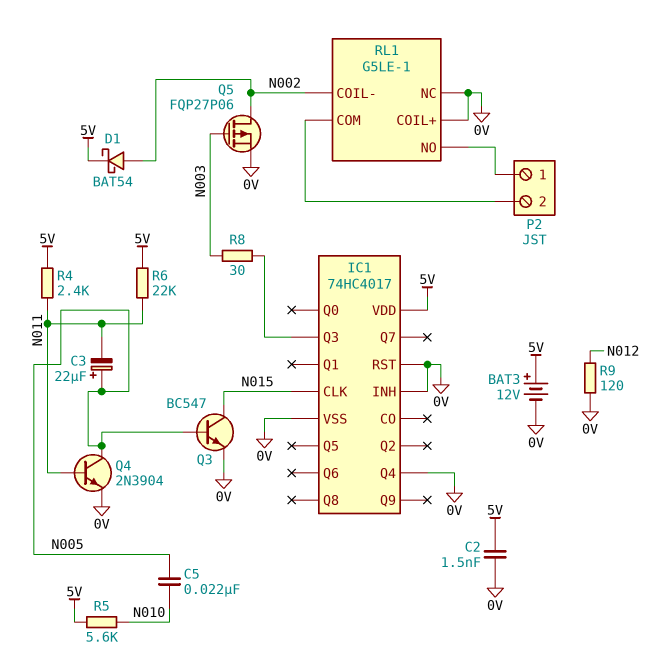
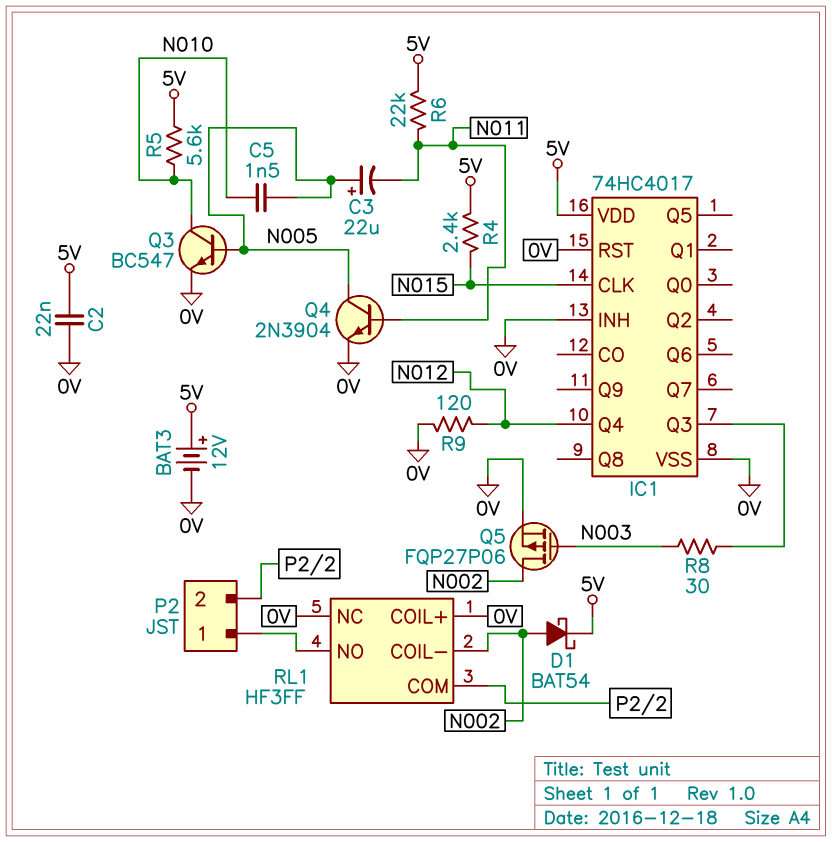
C2: 1.5nF (0V, 5V) -> 22nF (0V, 5V)
C5: 22nF (N005, N010) -> 1.5nF (N005, N010)
IC1 pin Q4: 0V -> N012
Q3: NPN BC547 (B N005, C N015, E 0V) -> NPN BC547 (B N005, C N010, E 0V)
R4: 2.4k (5V, N011) -> 2.4k (5V, N015)
RL1: G5LE-1 -> HF3FF

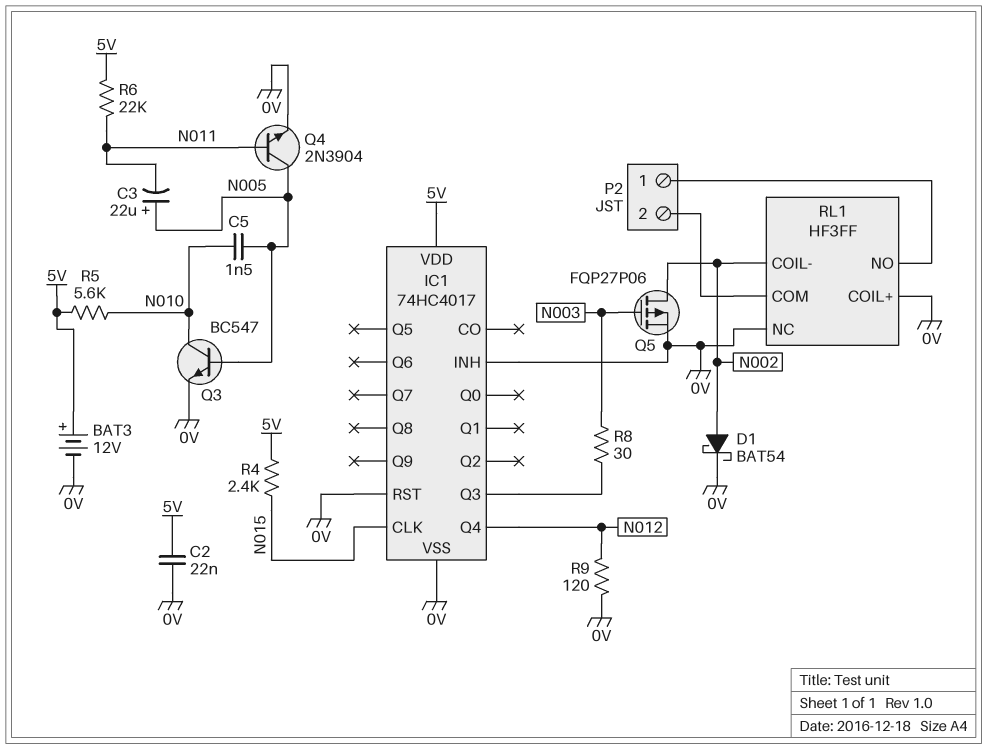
D1: schottky BAT54 (A N002, K 5V) -> schottky BAT54 (A N002, K 0V)

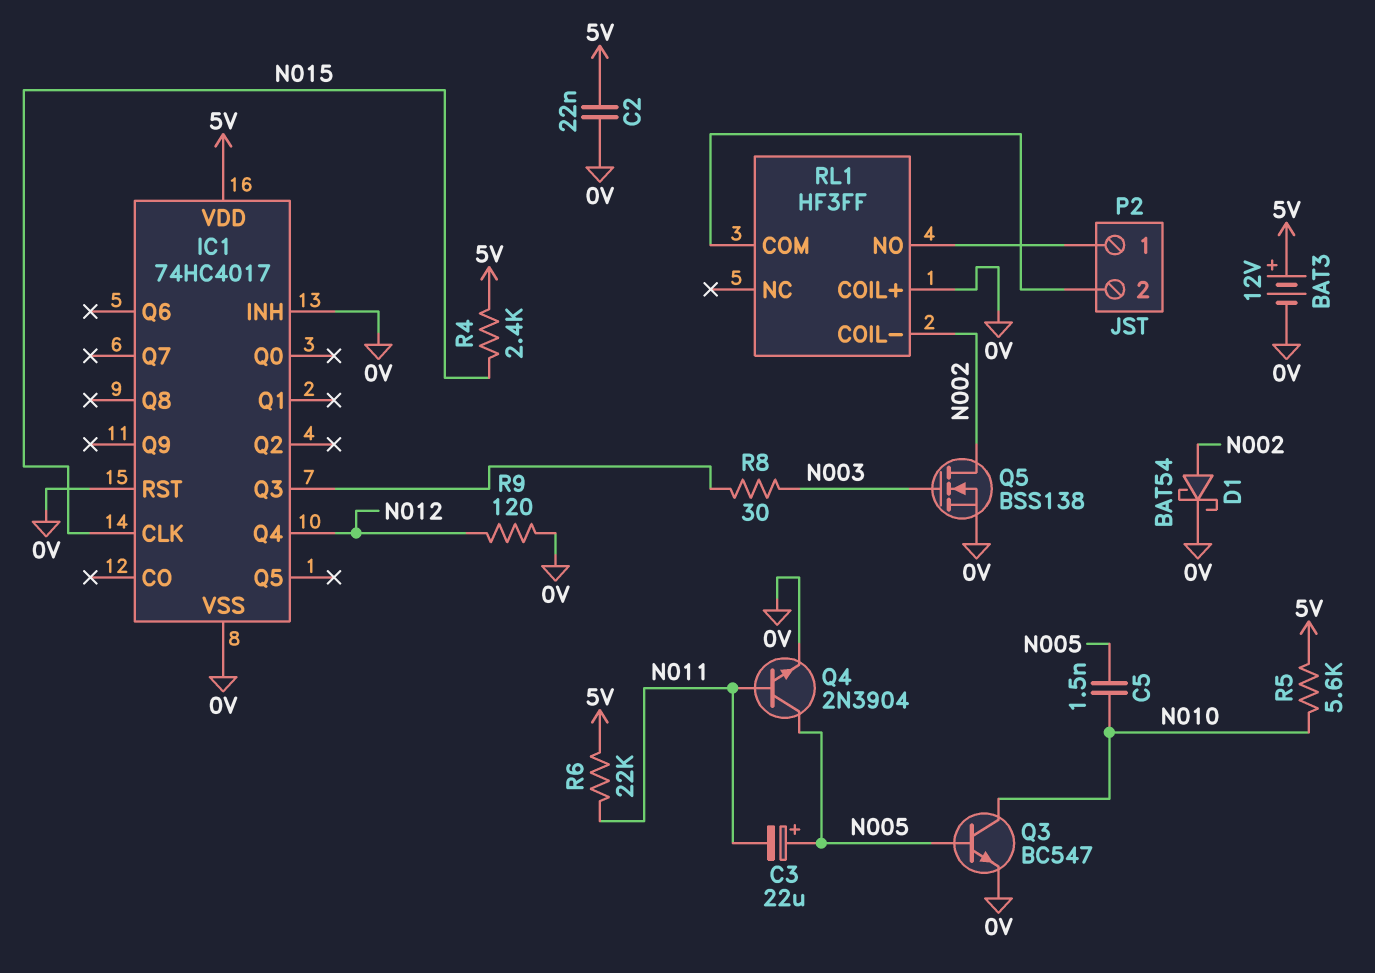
Q5: PMOS FQP27P06 (G N003, D N002, S 0V) -> NMOS BSS138 (G N003, D N002, S 0V)
RL1 pin NC: 0V -> none

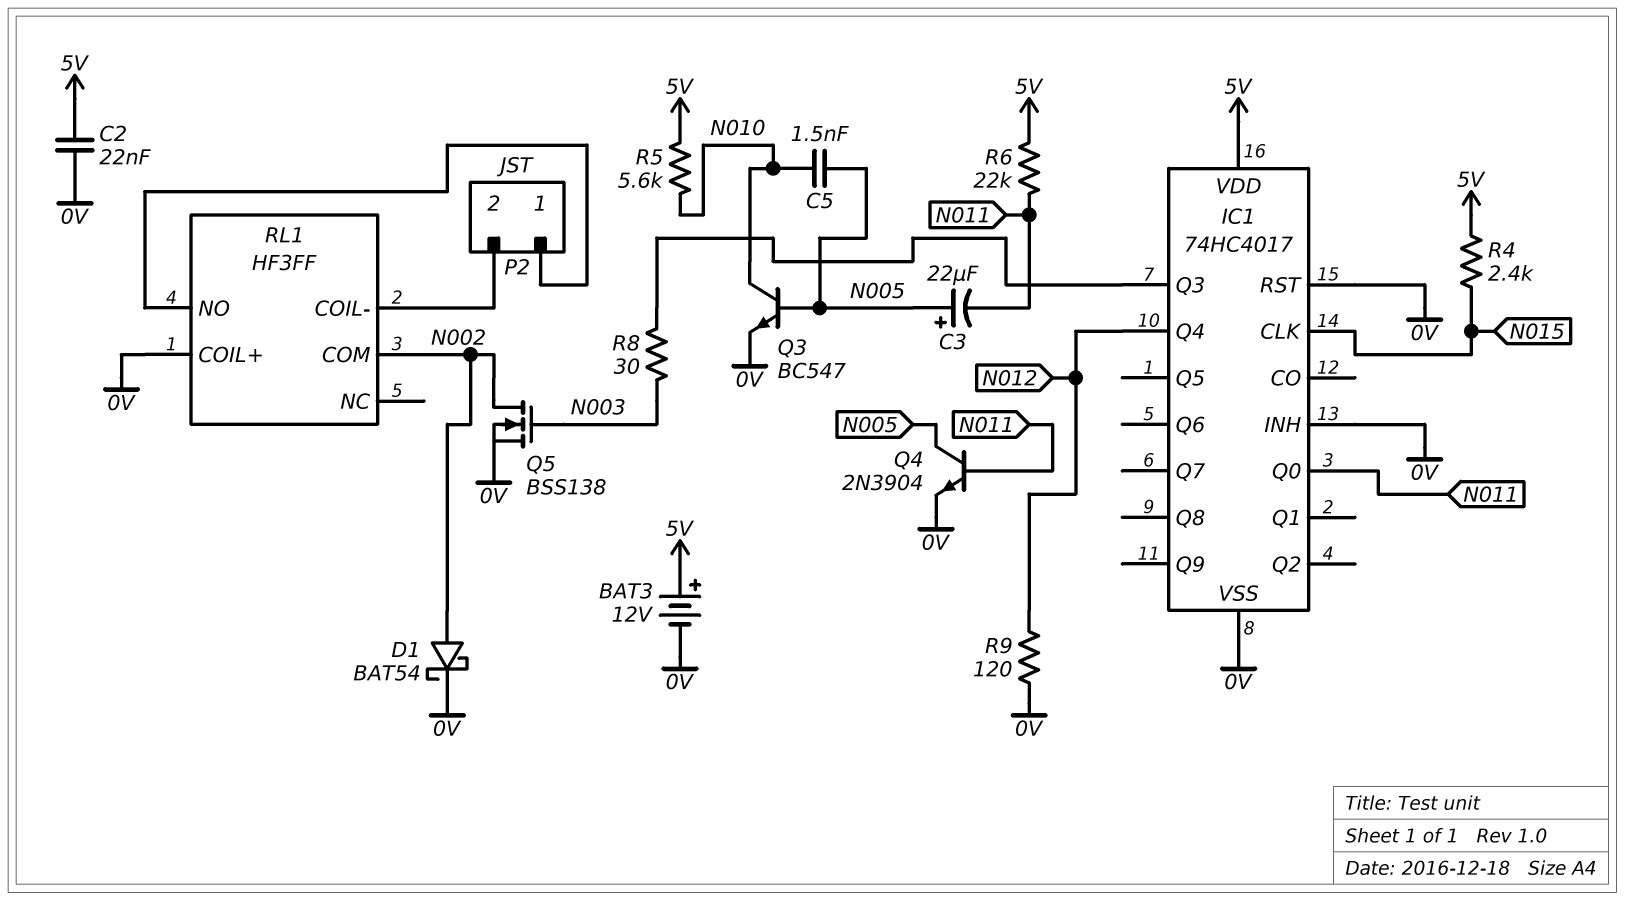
IC1 pin Q0: none -> N011
RL1 pin COIL-: N002 -> P2/2
RL1 pin COM: P2/2 -> N002

